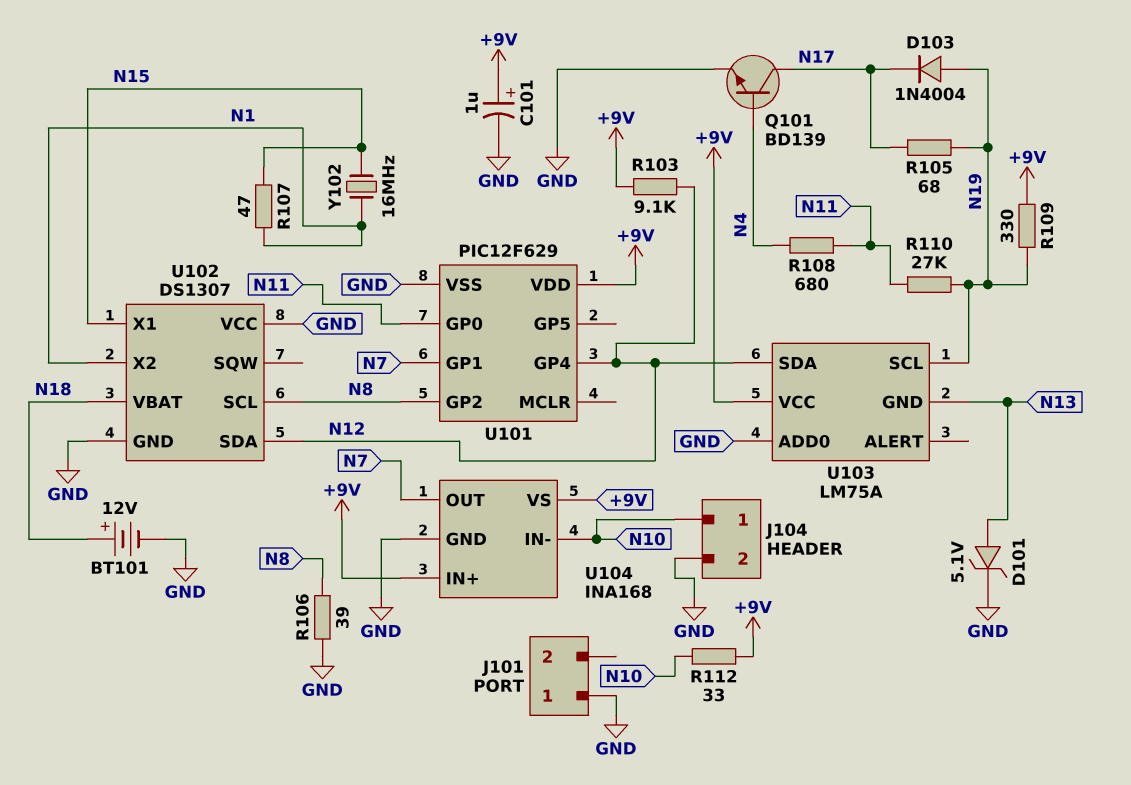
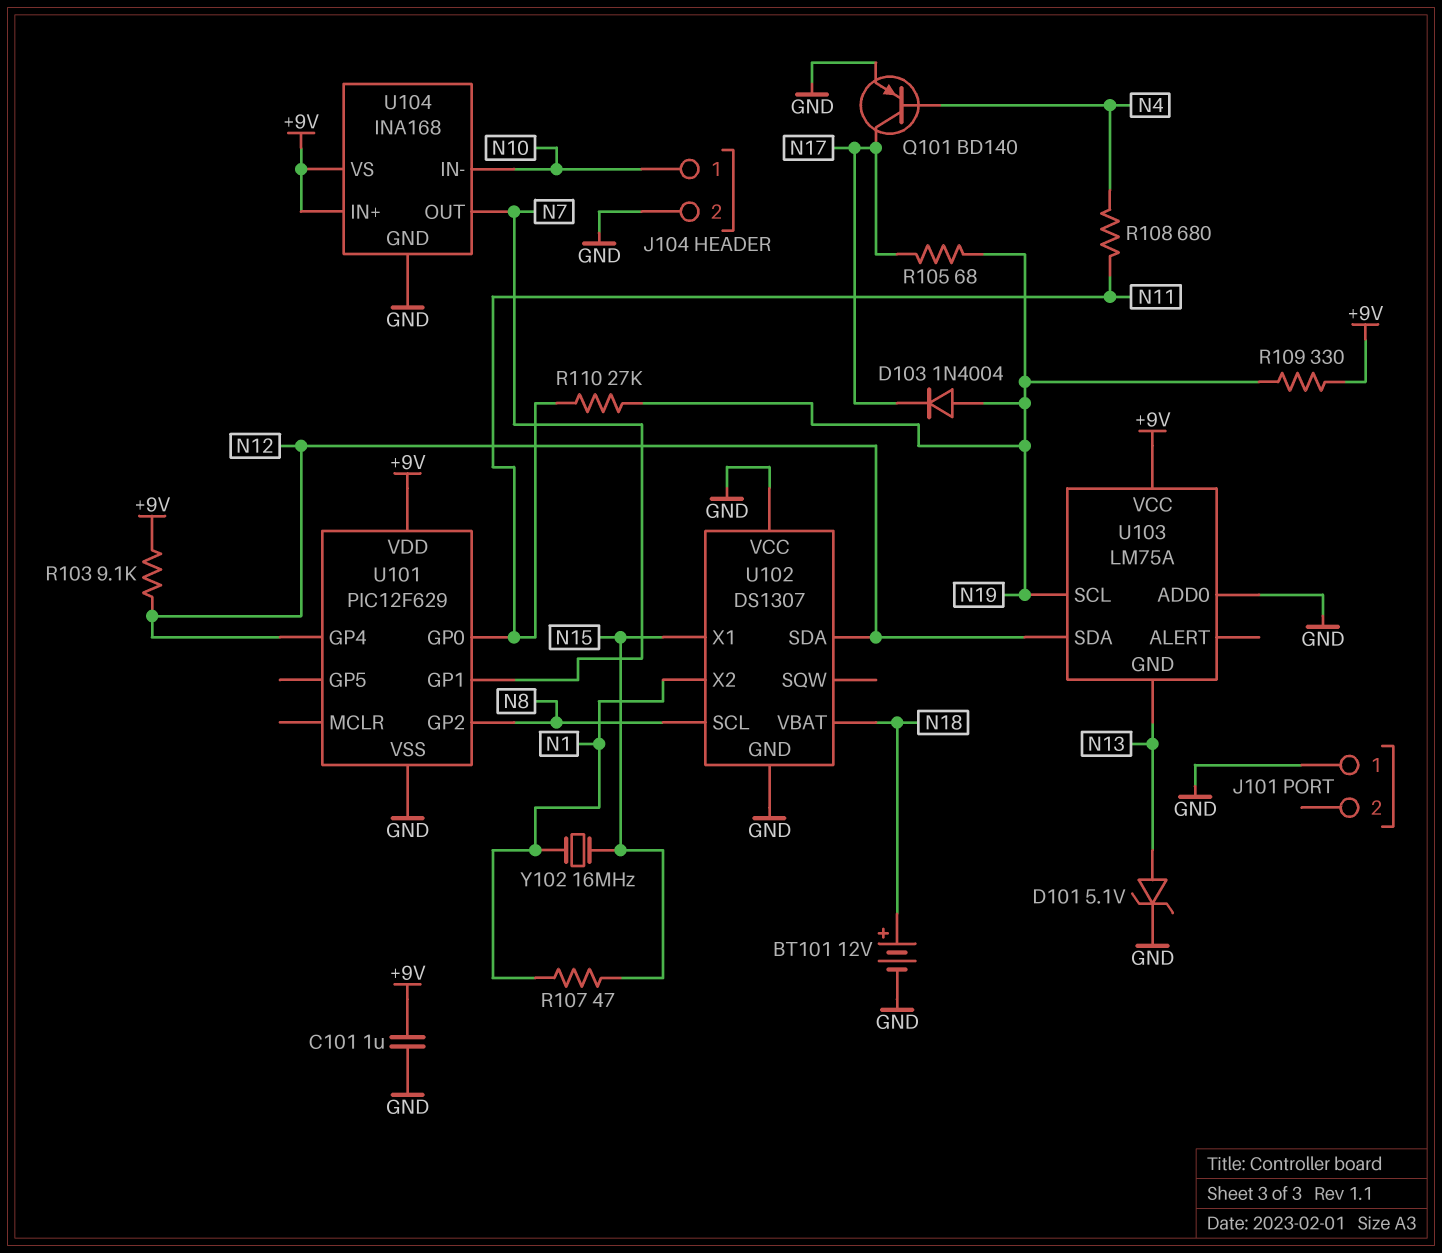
C101: 1uF (plus +9V, minus GND) -> 1uF (+9V, GND)
Q101: NPN BD139 (B N4, C N17, E GND) -> PNP BD140 (B N4, C N17, E GND)
R106: 39 (GND, N8) -> none
R112: 33 (+9V, N10) -> none

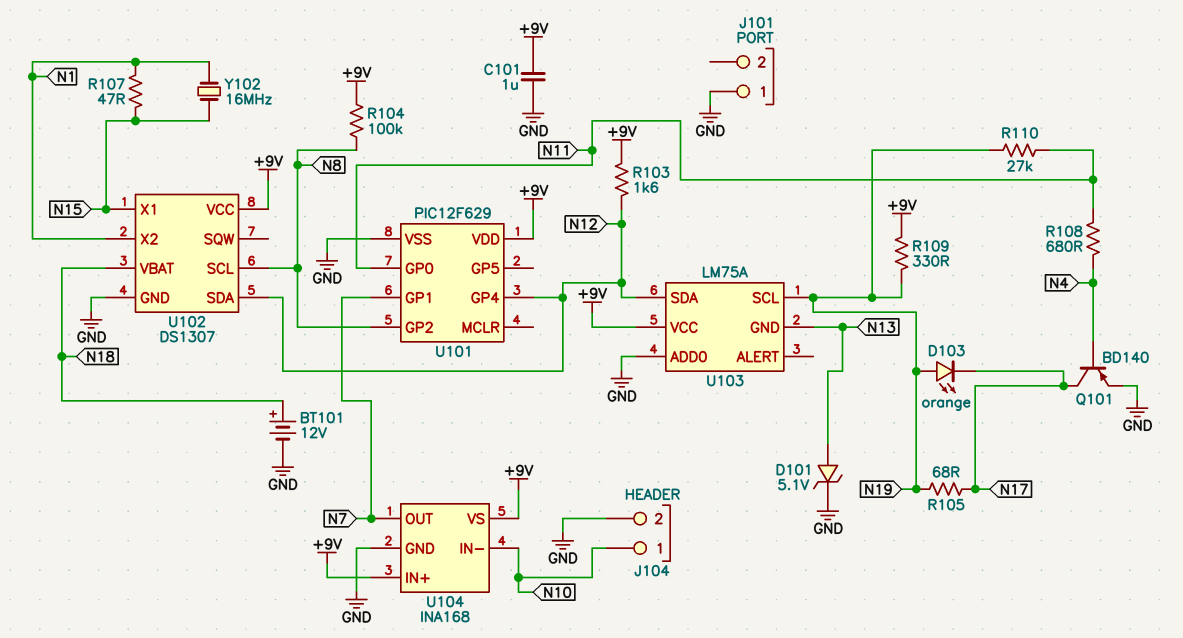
D103: diode 1N4004 (A N19, K N17) -> LED orange (A N19, K N17)
R103: 9.1k (+9V, N12) -> 1.6k (+9V, N12)
R104: none -> 100k (+9V, N8)
U102 pin VCC: GND -> +9V

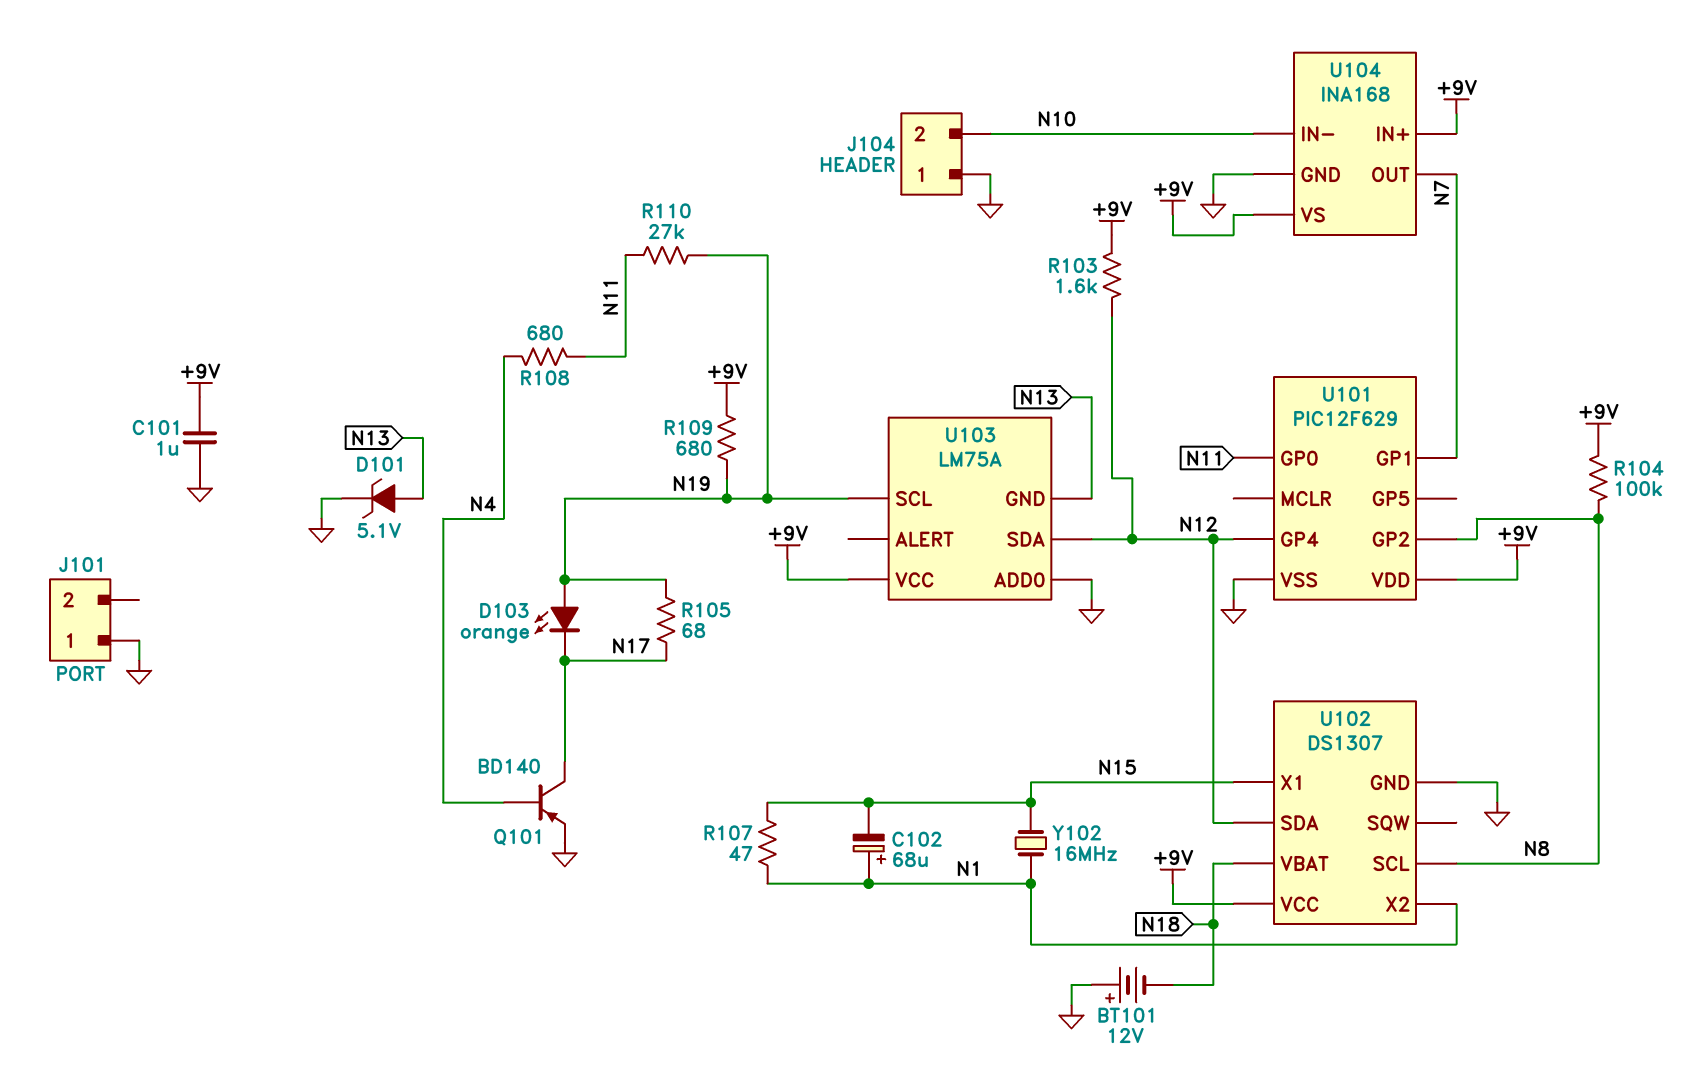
BT101: 12V (plus N18, minus GND) -> 12V (plus GND, minus N18)
C102: none -> 68uF (plus N1, minus N15)
J104 pin 1: N10 -> GND
J104 pin 2: GND -> N10
R109: 330 (+9V, N19) -> 680 (+9V, N19)

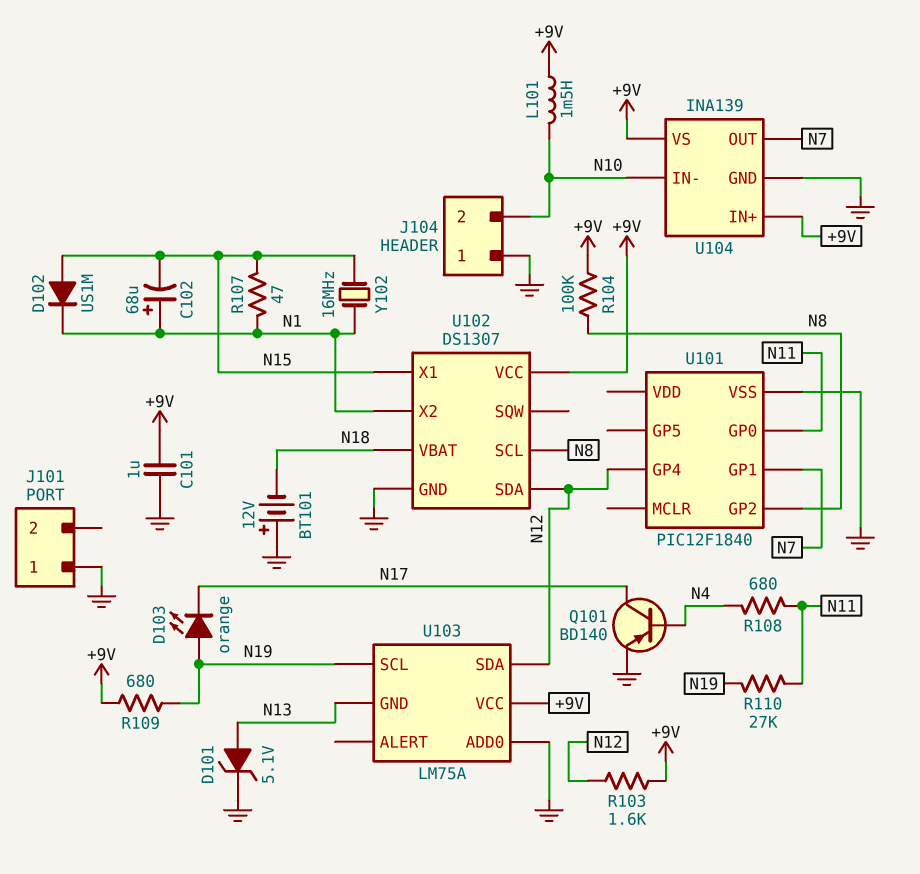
D102: none -> diode US1M (A N15, K N1)
L101: none -> 1.5mH (+9V, N10)
R105: 68 (N17, N19) -> none
U101: PIC12F629 -> PIC12F1840
U101 pin VDD: +9V -> none
U104: INA168 -> INA139

